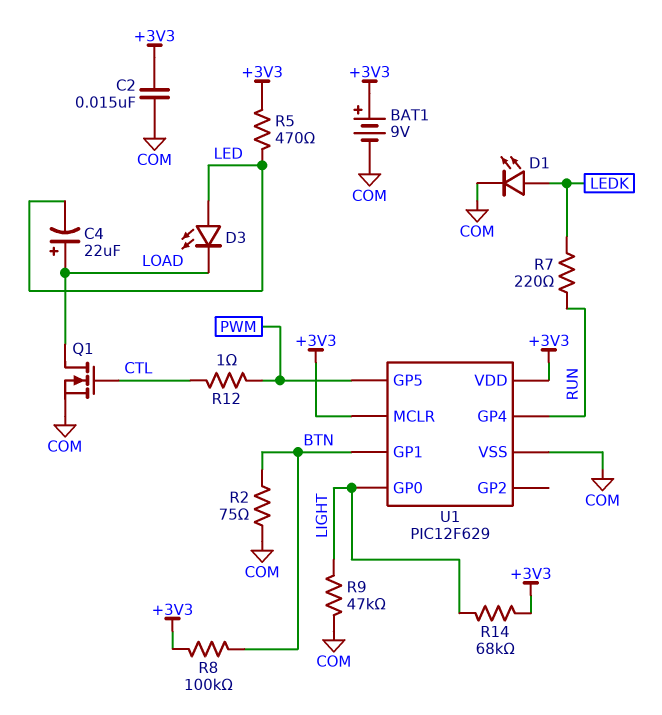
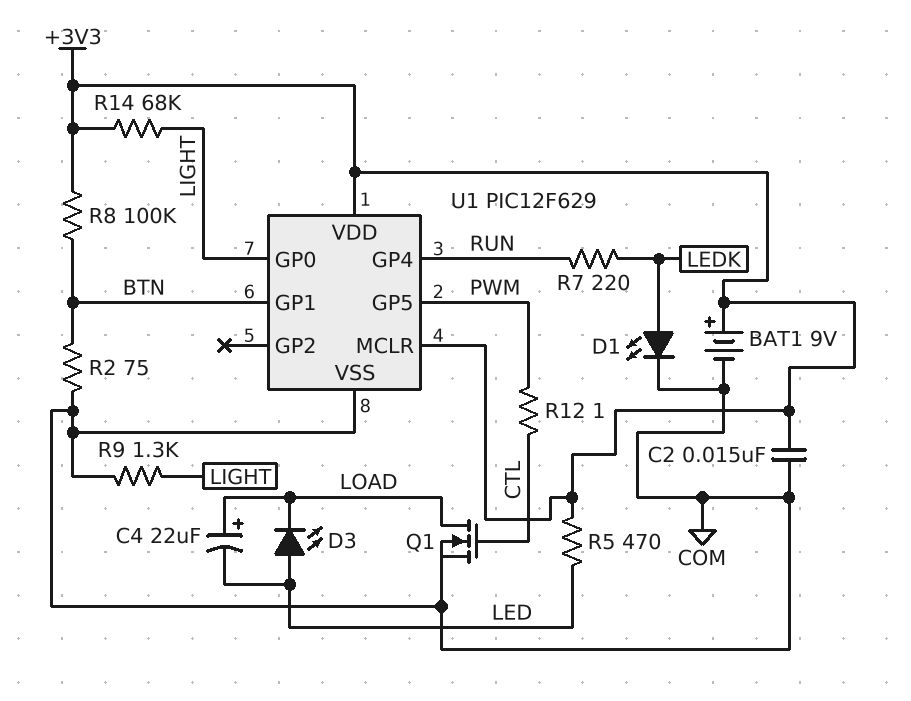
R9: 47k (COM, LIGHT) -> 1.3k (COM, LIGHT)

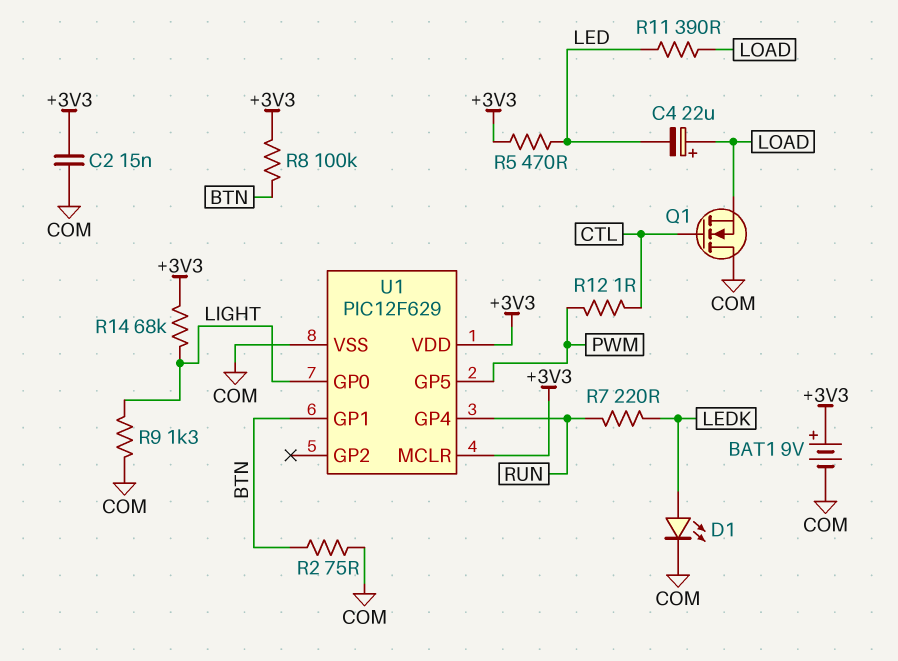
D3: LED (A LED, K LOAD) -> none
Q1: NMOS (G CTL, D LOAD, S COM) -> NMOS (G CTL, D COM, S LOAD)
R11: none -> 390 (LED, LOAD)

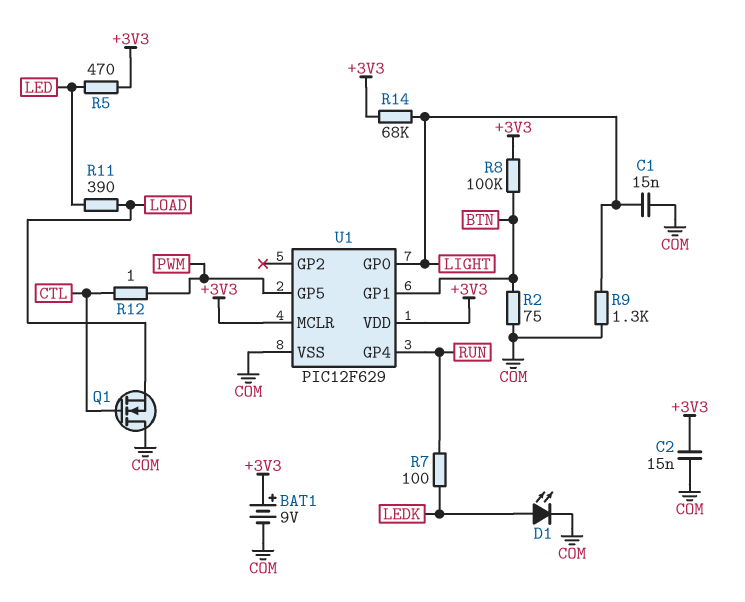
C1: none -> 15nF (COM, LIGHT)
C4: 22uF (plus LOAD, minus LED) -> none
R7: 220 (LEDK, RUN) -> 100 (LEDK, RUN)

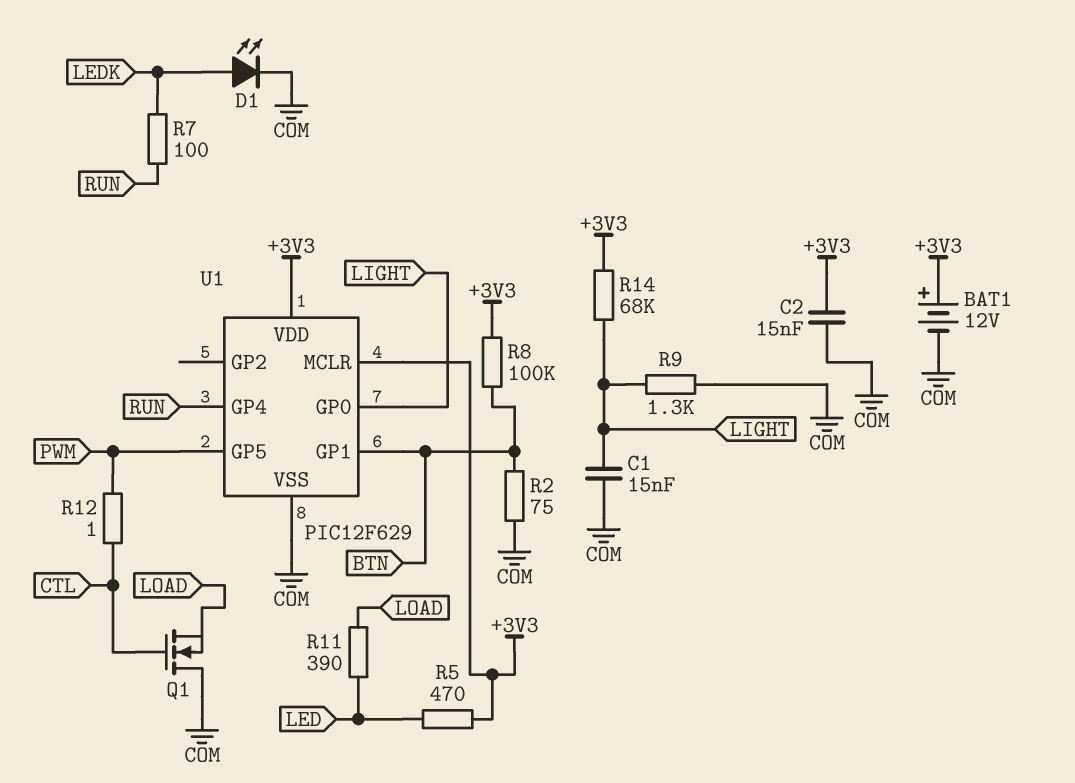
BAT1: 9V (plus +3V3, minus COM) -> 12V (plus +3V3, minus COM)

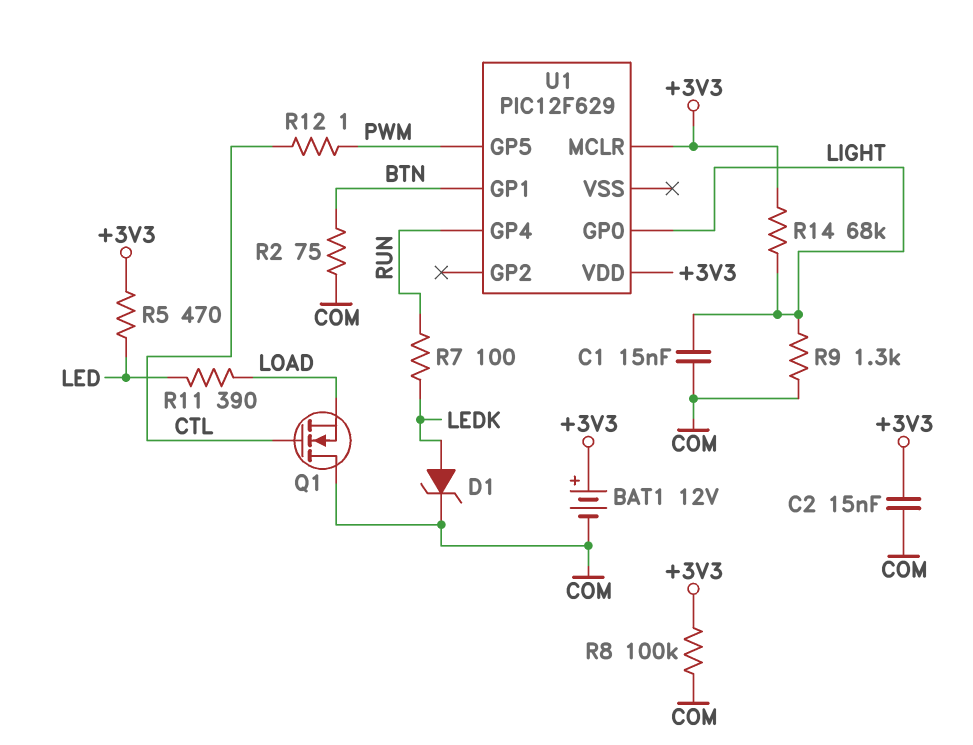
D1: LED (A LEDK, K COM) -> zener (A LEDK, K COM)
R8: 100k (+3V3, BTN) -> 100k (+3V3, COM)
U1 pin VSS: COM -> none

